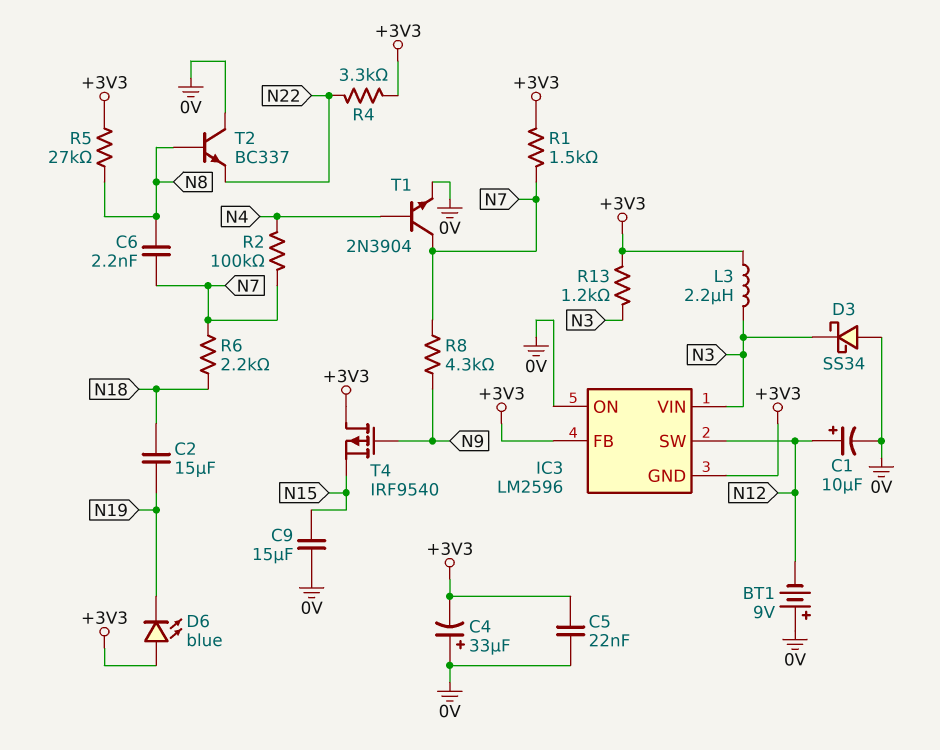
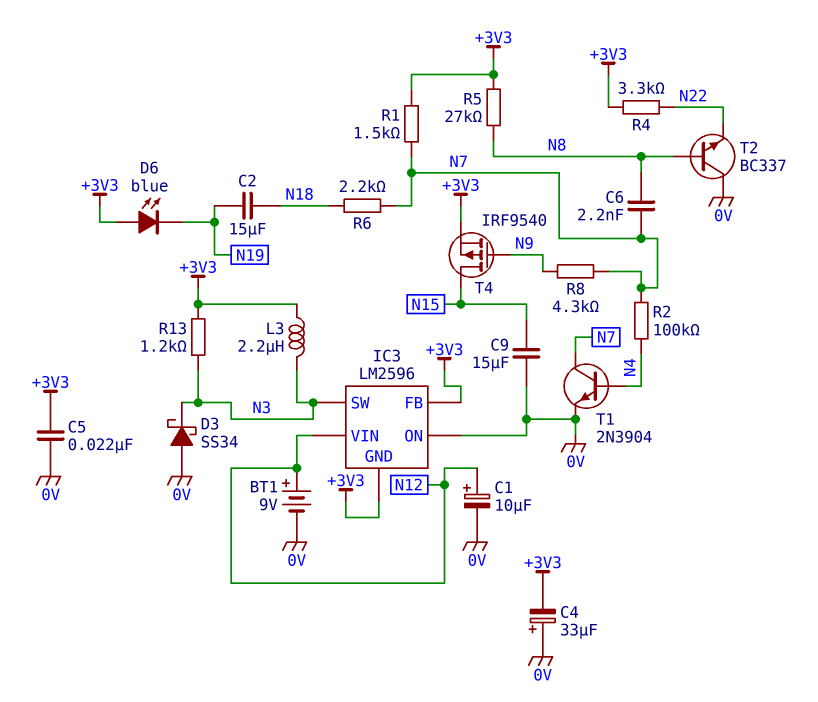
BT1: 9V (plus 0V, minus N12) -> 9V (plus N12, minus 0V)
IC3 pin SW: N12 -> N3
IC3 pin VIN: N3 -> N12
T4: PMOS IRF9540 (G N9, D +3V3, S N15) -> PMOS IRF9540 (G N9, D N15, S +3V3)

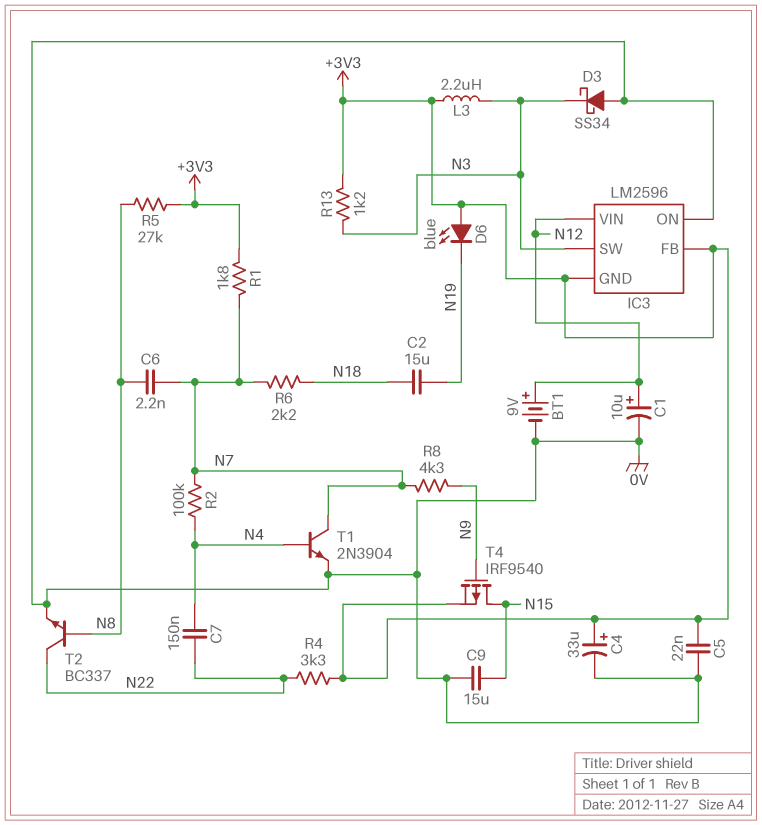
C4: 33uF (plus 0V, minus +3V3) -> 33uF (plus +3V3, minus 0V)
C7: none -> 150nF (N4, N22)
R1: 1.5k (+3V3, N7) -> 1.8k (+3V3, N7)
T2: NPN BC337 (B N8, C 0V, E N22) -> NPN BC337 (B N8, C N22, E 0V)

